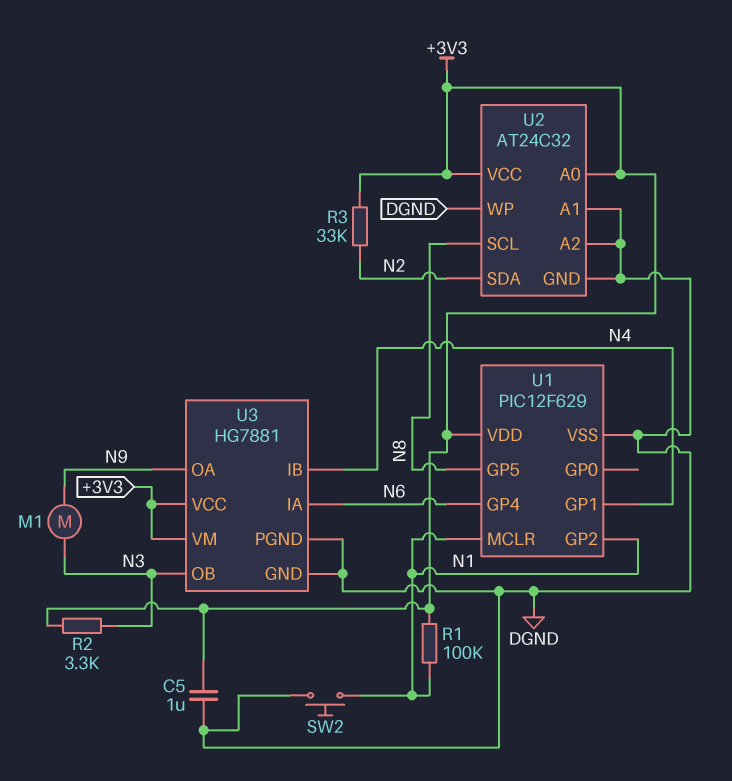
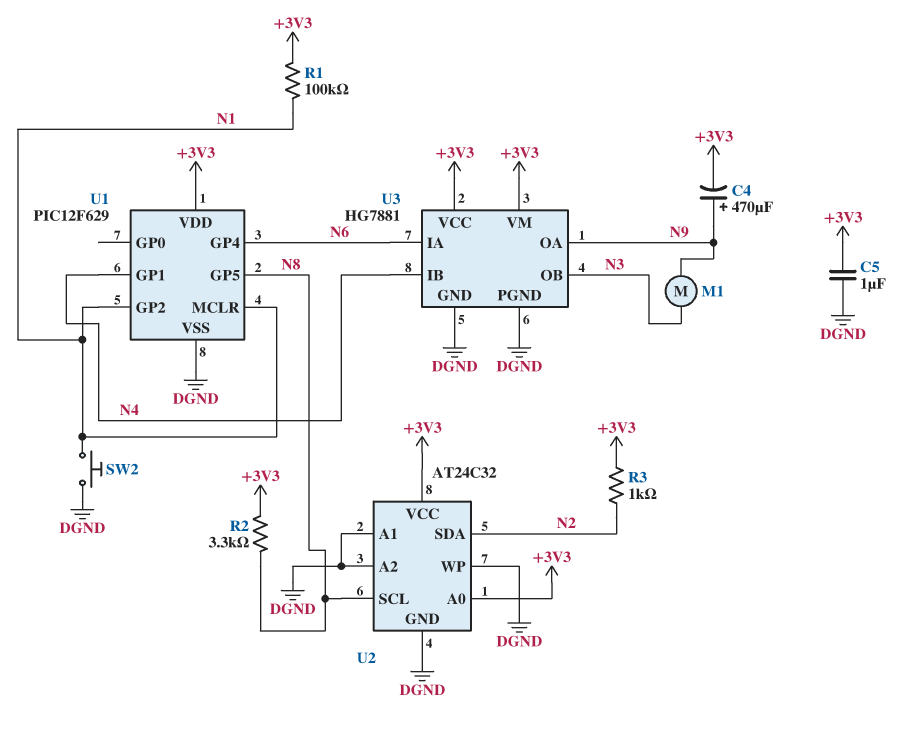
C4: none -> 470uF (plus N9, minus +3V3)
R2: 3.3k (+3V3, N3) -> 3.3k (+3V3, N8)
R3: 33k (+3V3, N2) -> 1k (+3V3, N2)

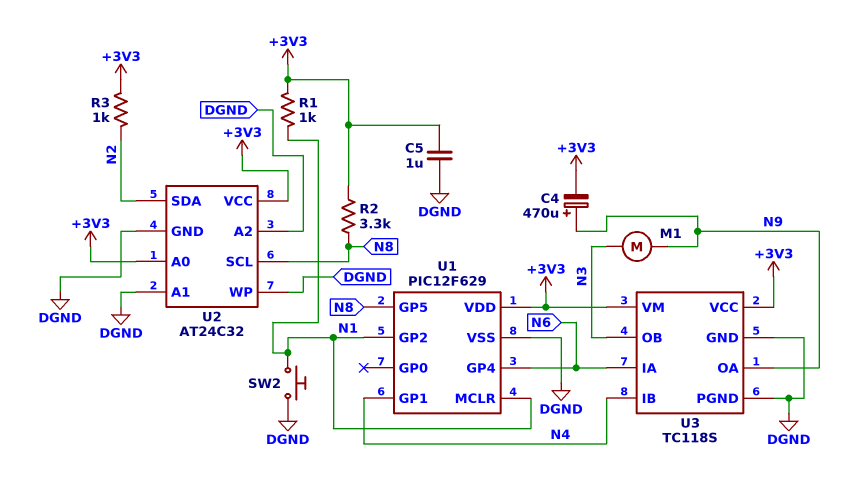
R1: 100k (+3V3, N1) -> 1k (+3V3, N1)
U3: HG7881 -> TC118S

